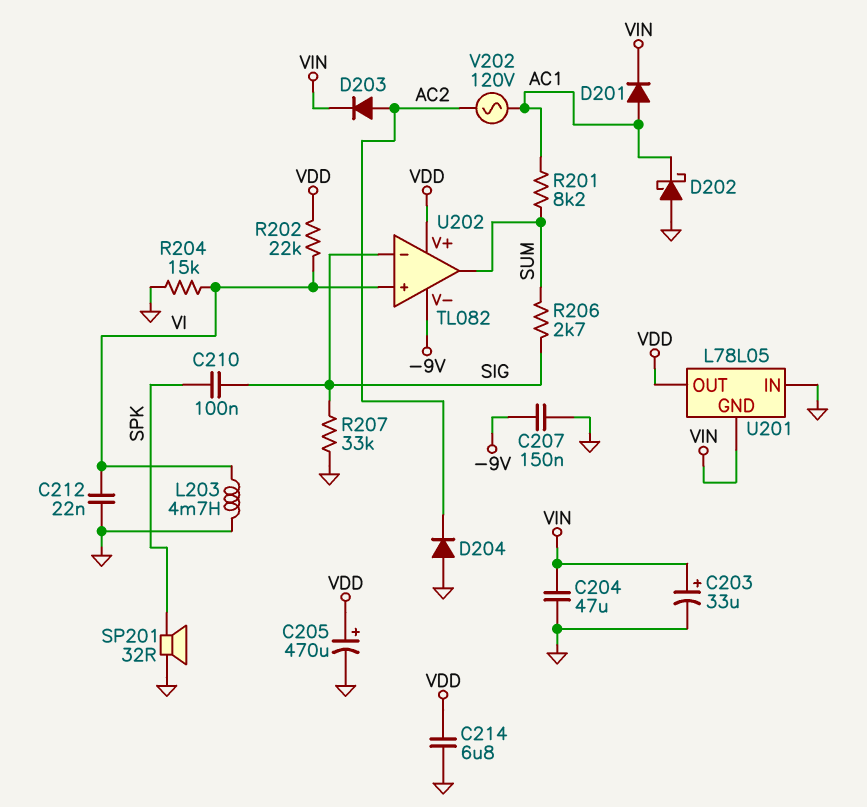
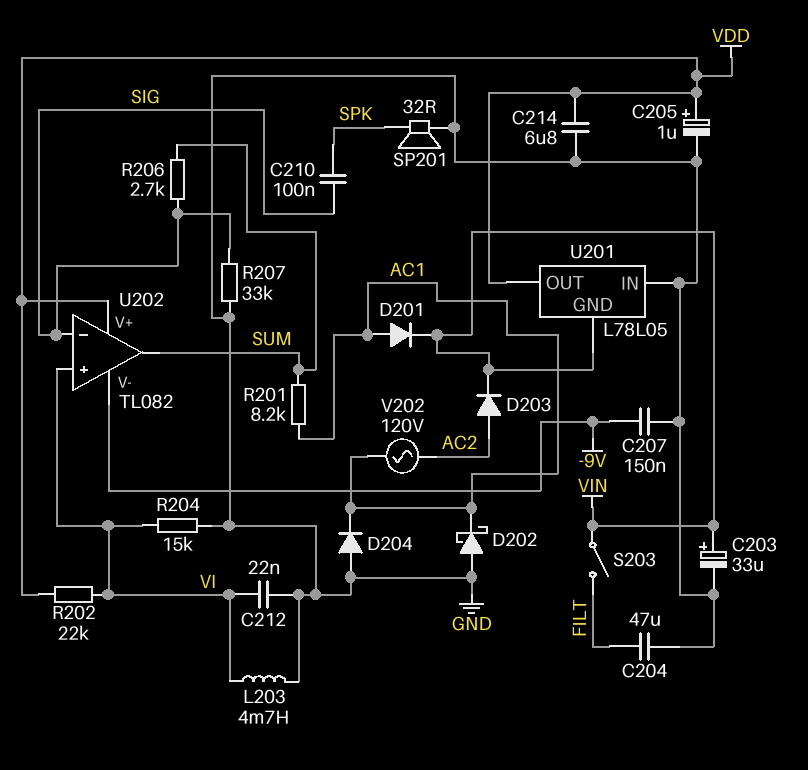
C204: 47uF (GND, VIN) -> 47uF (FILT, GND)
C205: 470uF (plus VDD, minus GND) -> 1uF (plus VDD, minus GND)
D204: diode (A GND, K AC2) -> diode (A GND, K AC1)
S203: none -> switch (FILT, VIN)

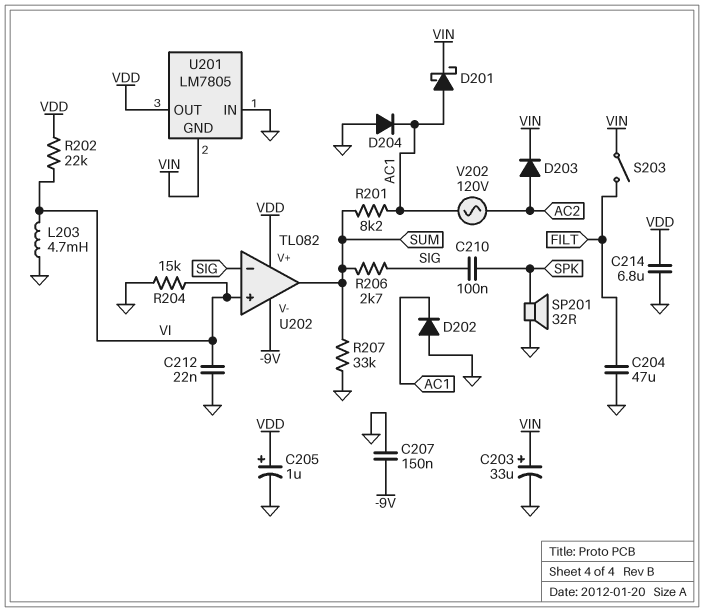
D201: diode (A AC1, K VIN) -> schottky (A AC1, K VIN)
D202: schottky (A GND, K AC1) -> diode (A GND, K AC1)
R207: 33k (GND, SIG) -> 33k (GND, SUM)
U201: L78L05 -> LM7805

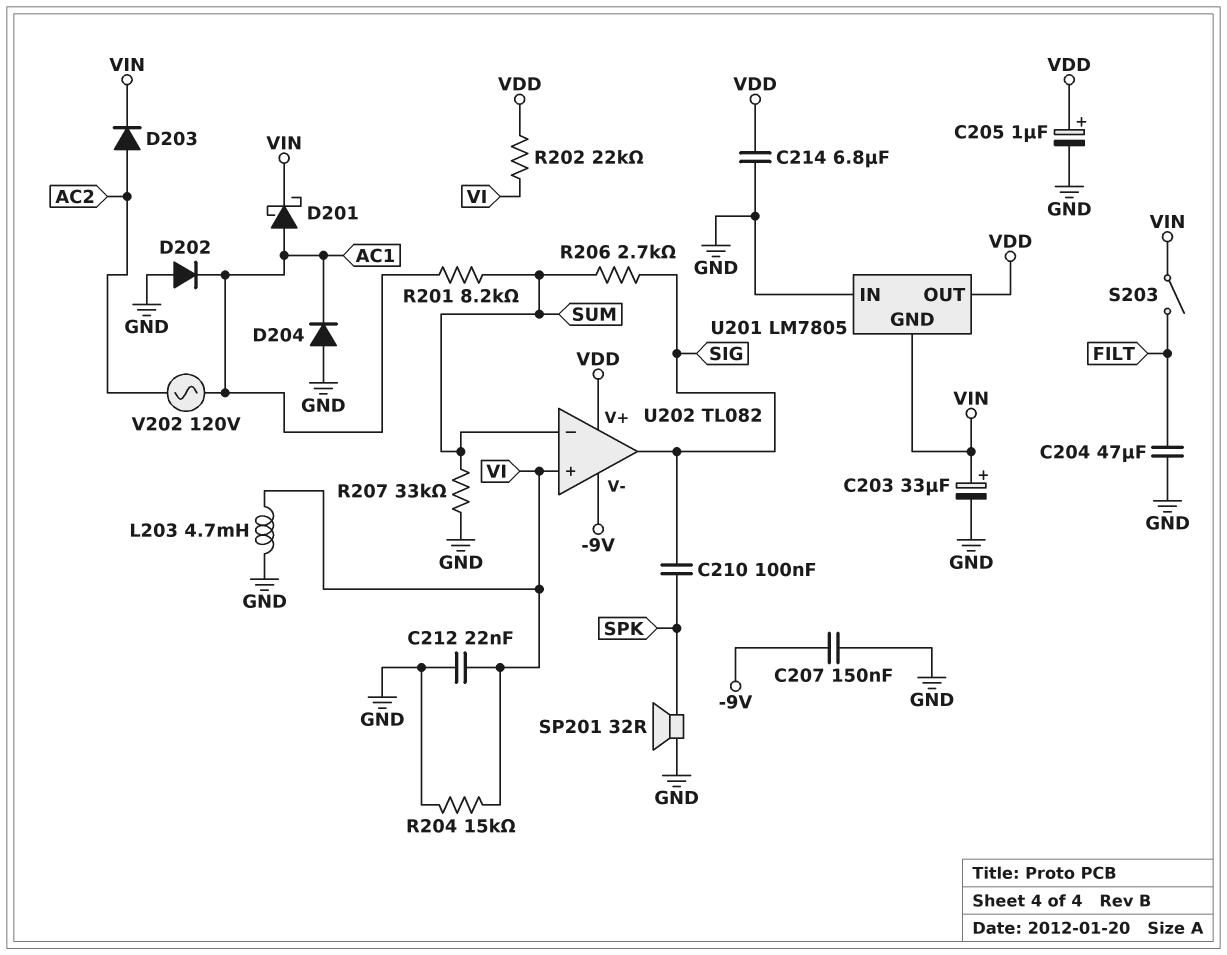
U202 pin in-: SIG -> SUM
U202 pin out: SUM -> SIG

